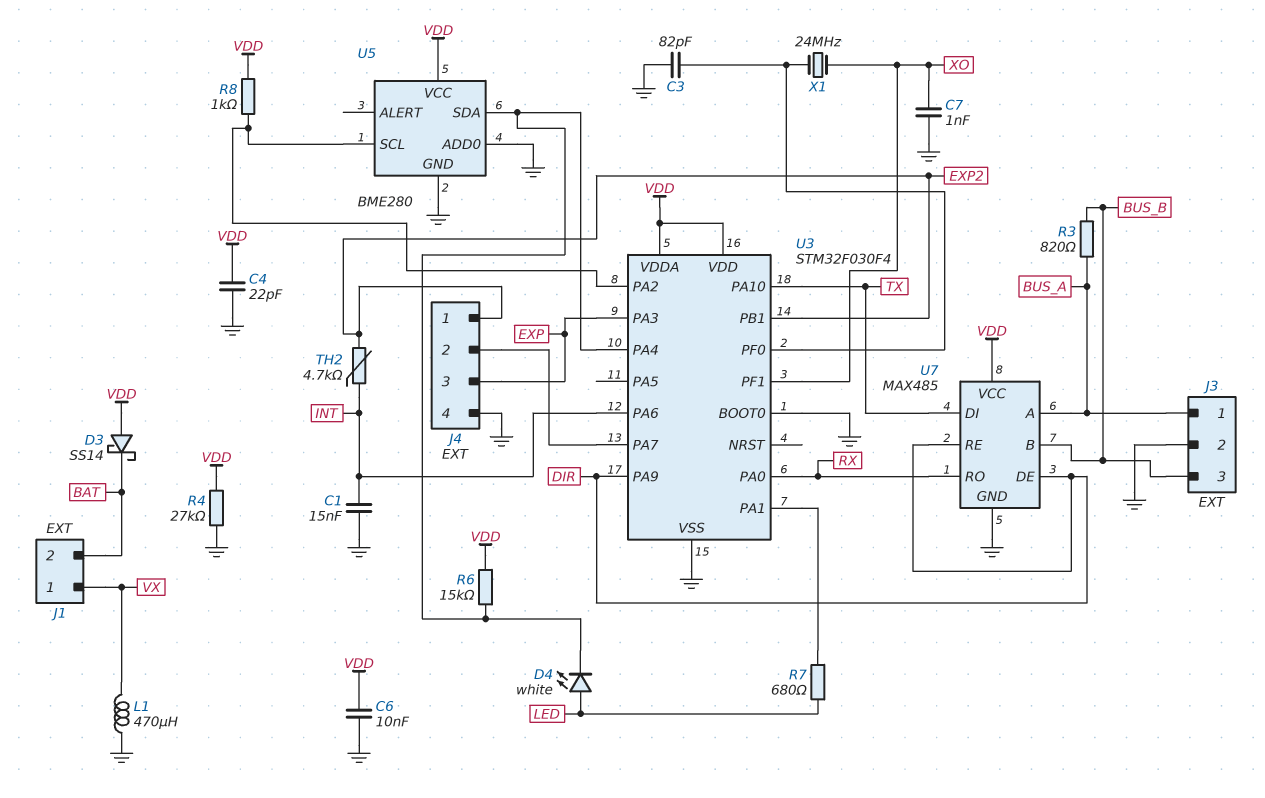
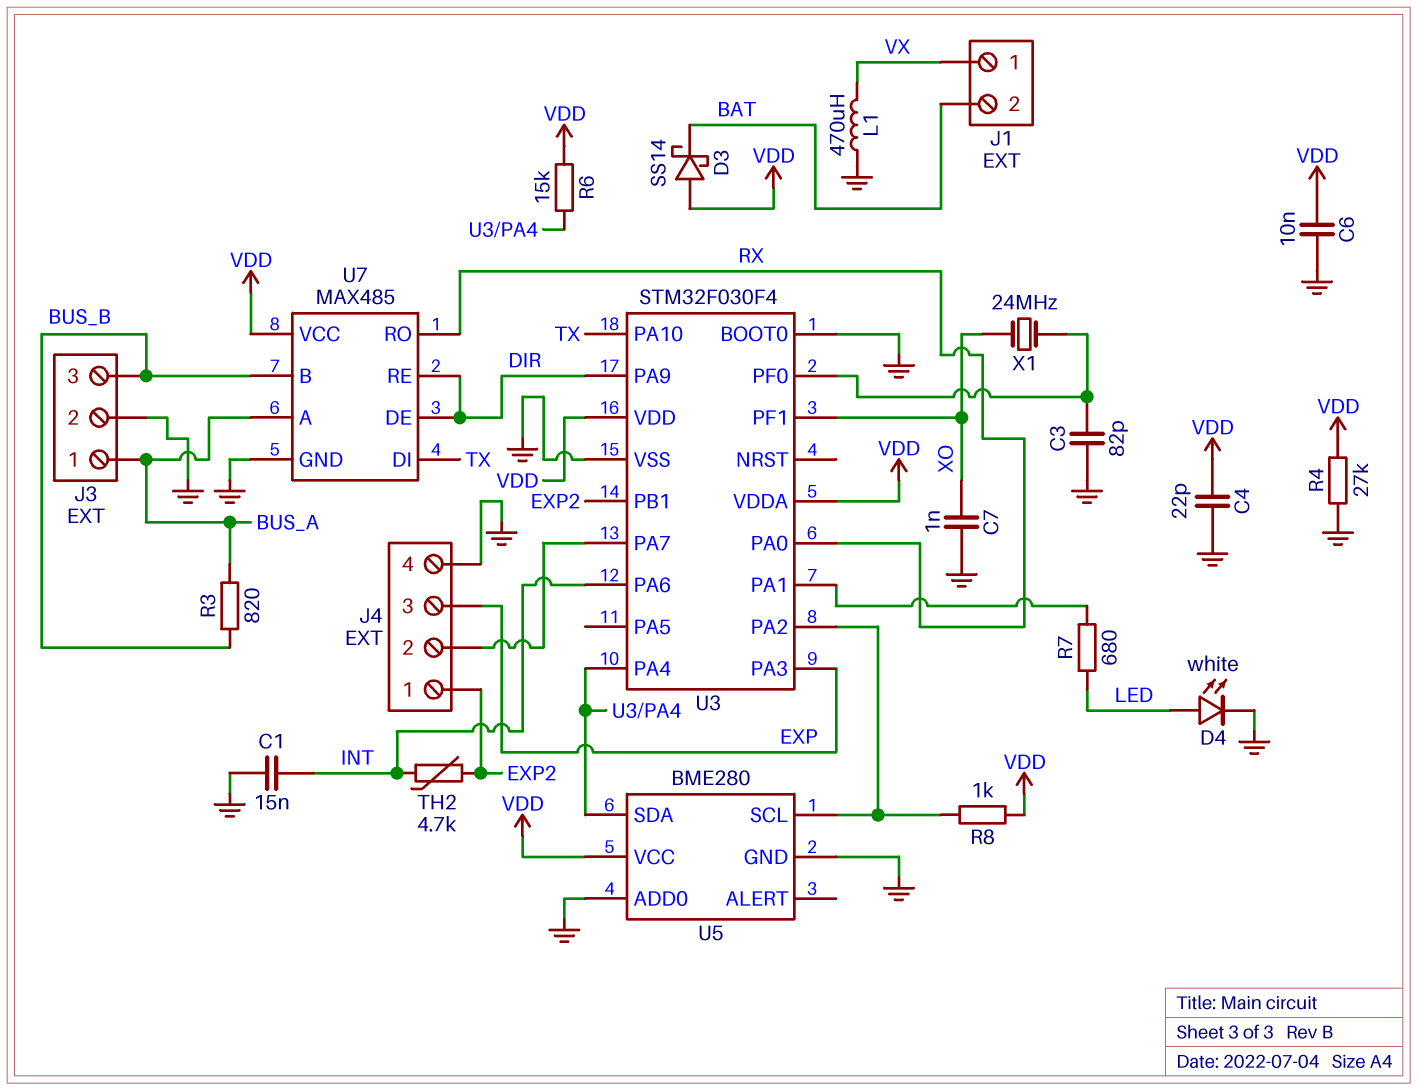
D4: LED white (A LED, K U3/PA4) -> LED white (A LED, K GND)

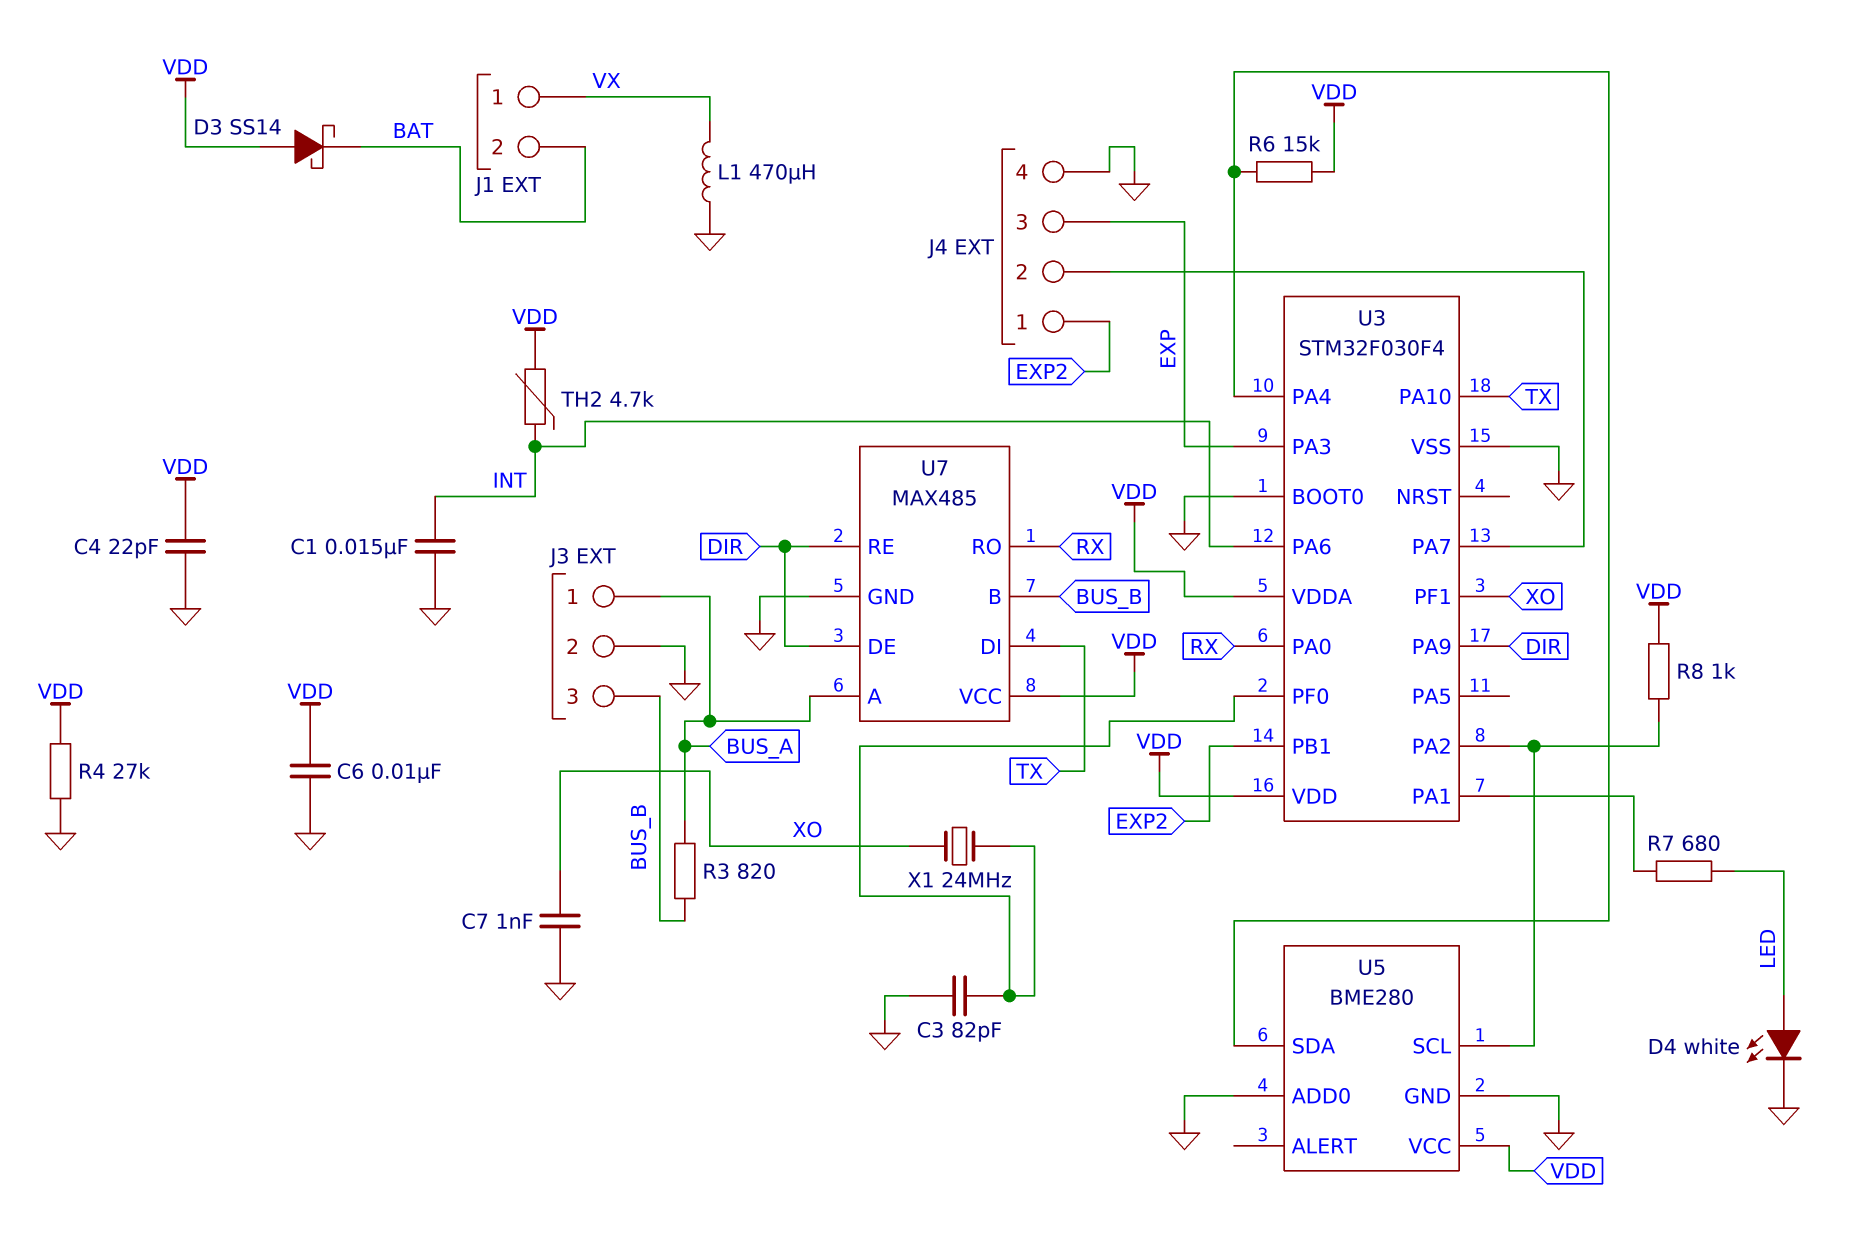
TH2: 4.7k (EXP2, INT) -> 4.7k (INT, VDD)

